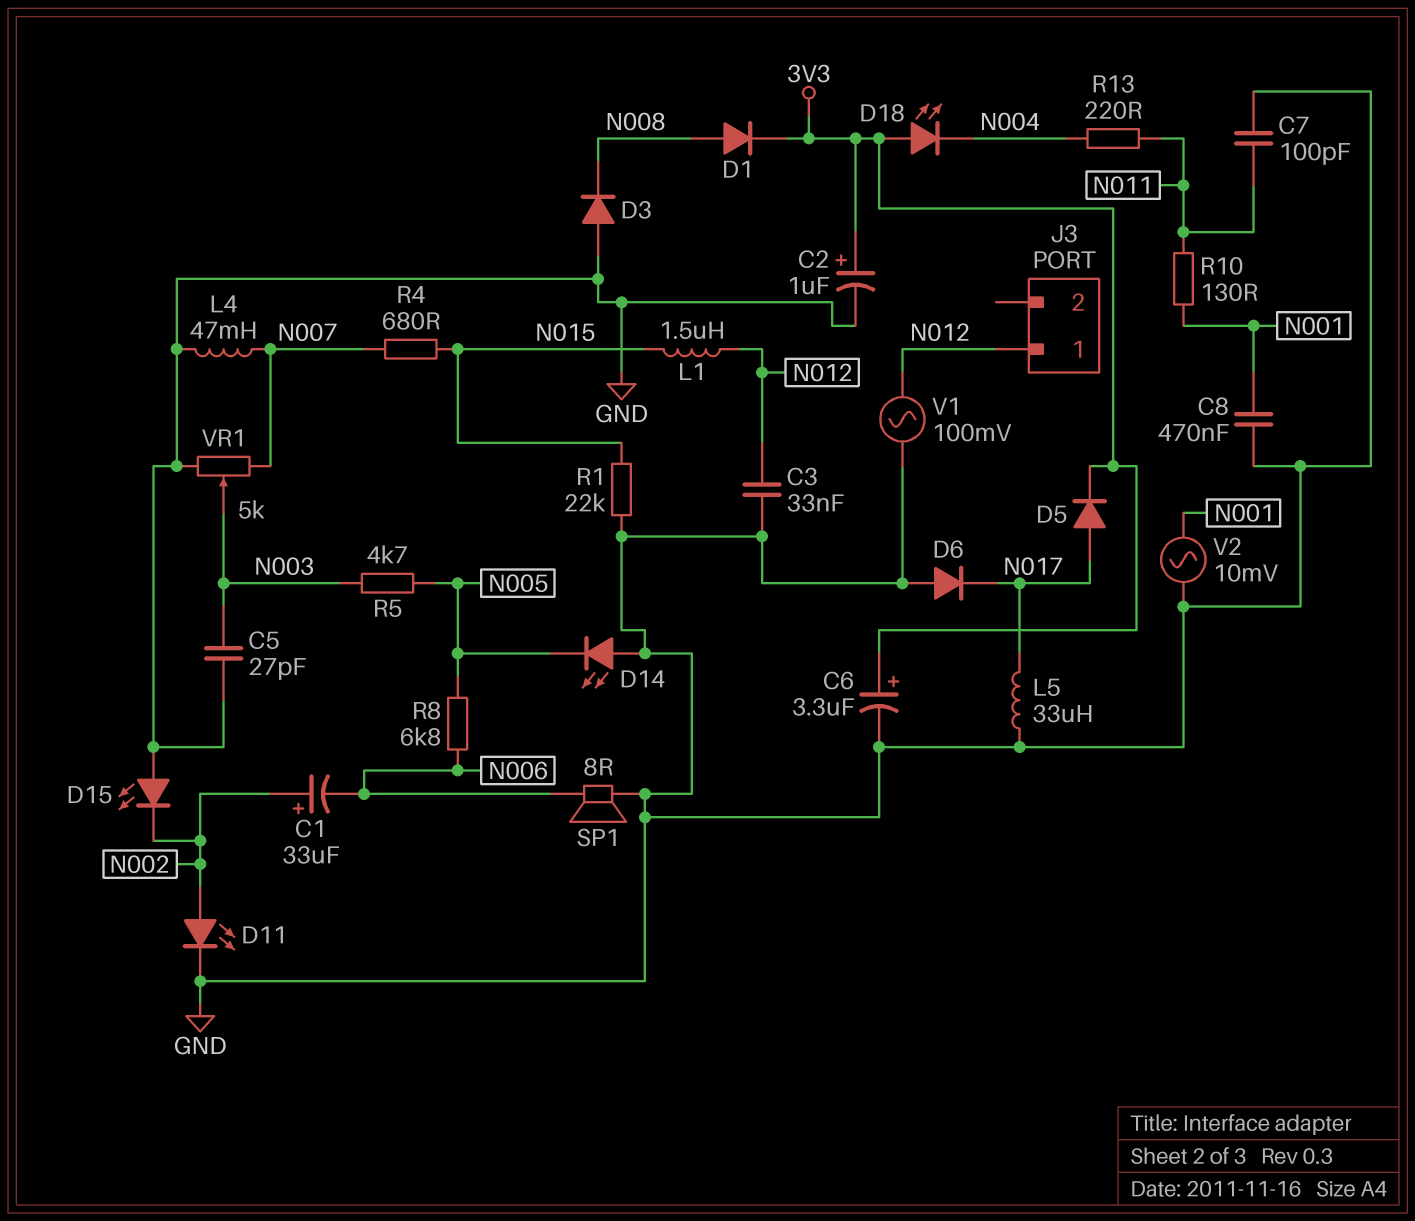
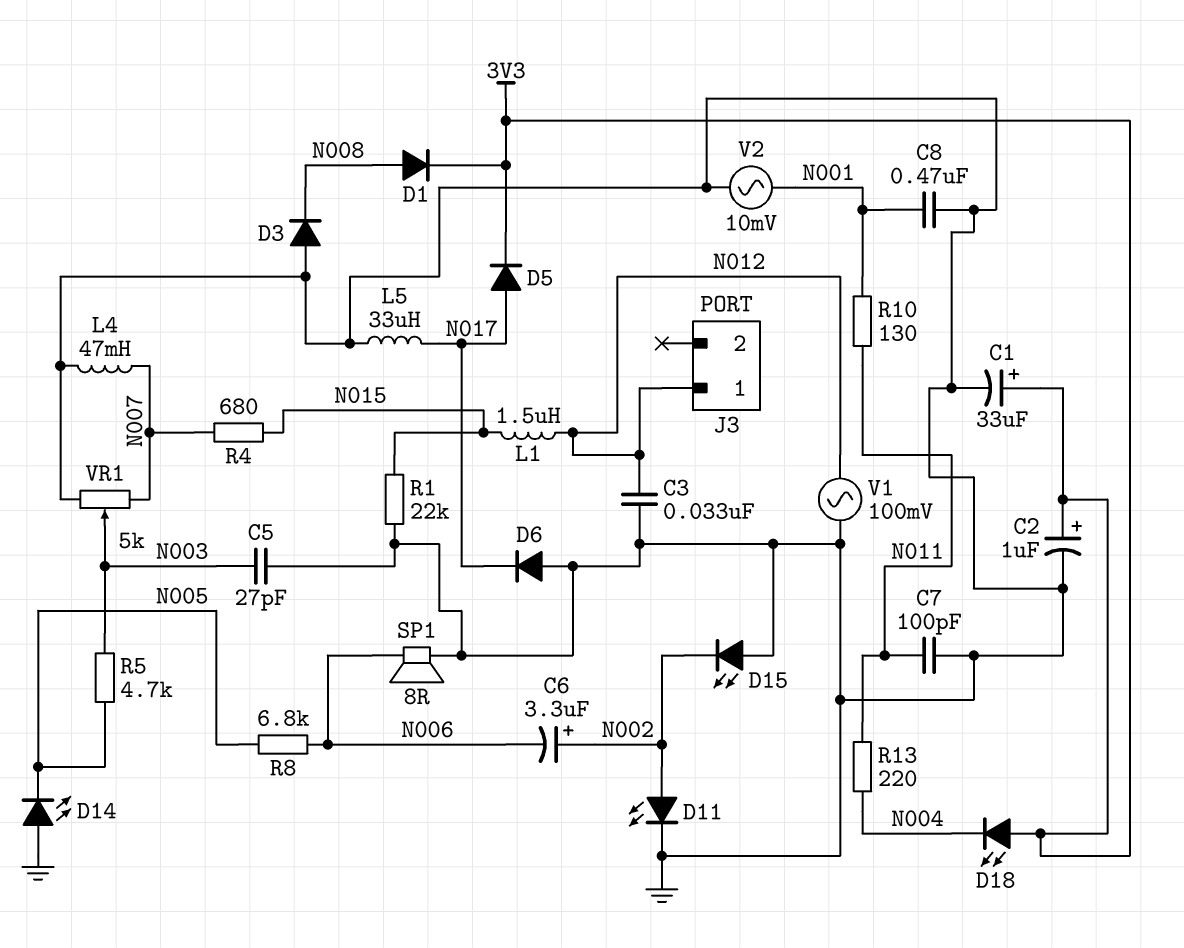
C1: 33uF (plus N002, minus N006) -> 33uF (plus 3V3, minus GND)
C6: 3.3uF (plus 3V3, minus GND) -> 3.3uF (plus N002, minus N006)

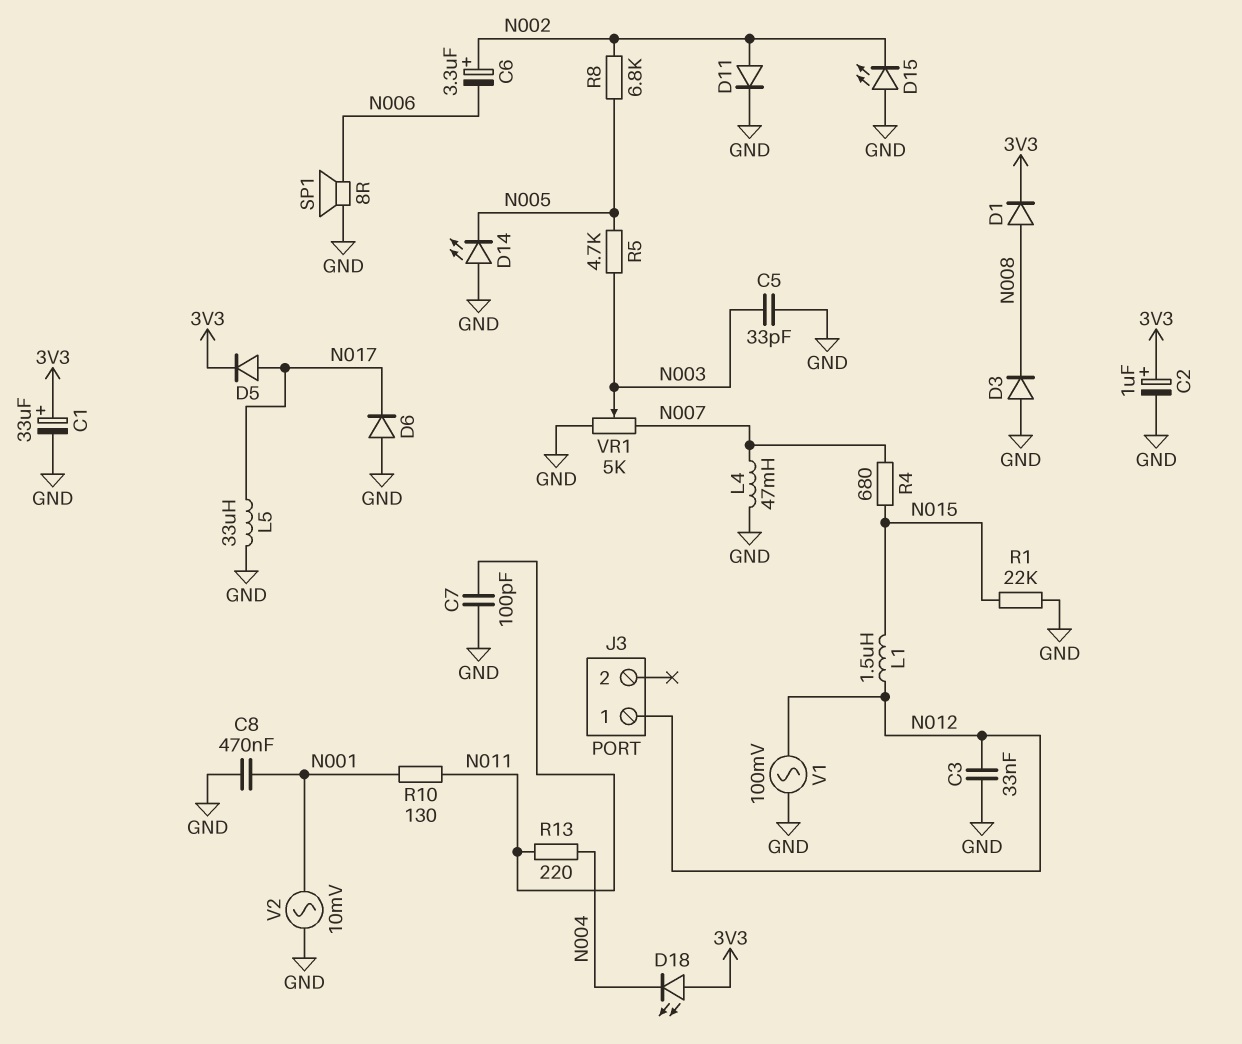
C5: 27pF (GND, N003) -> 33pF (GND, N003)
D11: LED (A N002, K GND) -> diode (A N002, K GND)
R8: 6.8k (N005, N006) -> 6.8k (N002, N005)

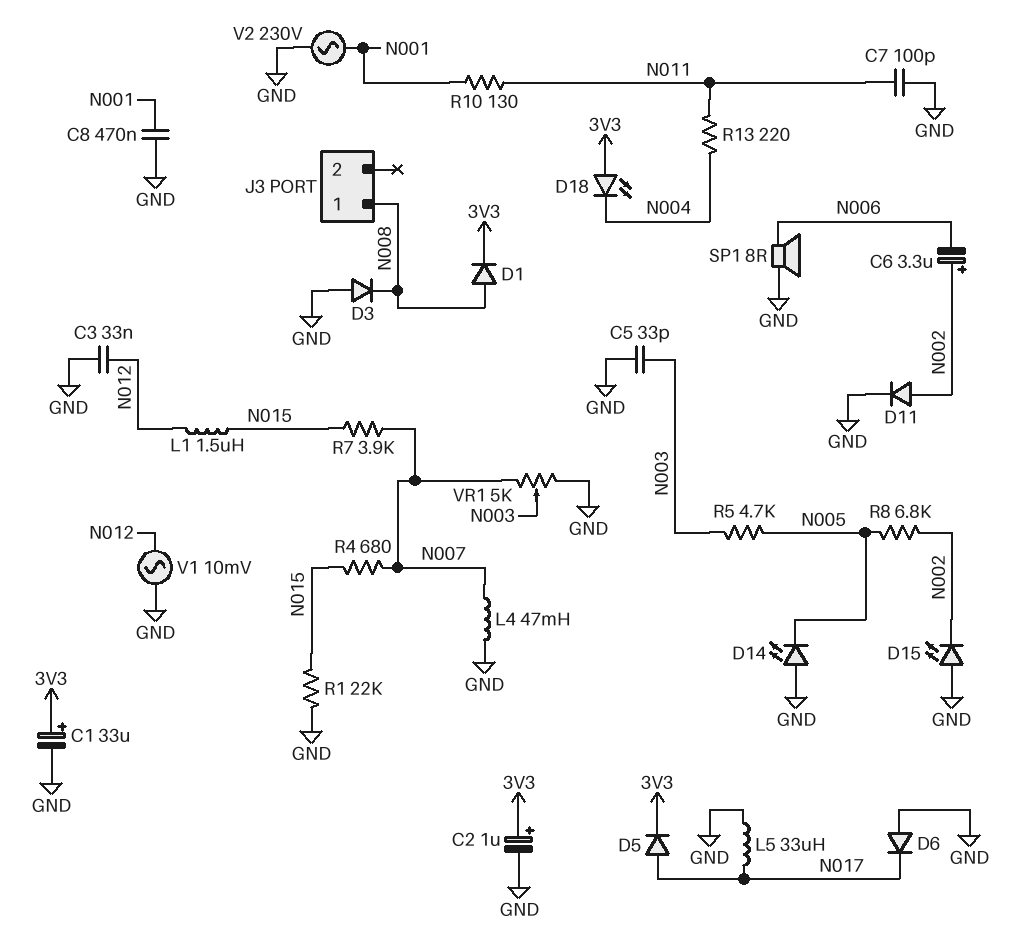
J3 pin 1: N012 -> N008
R7: none -> 3.9k (N007, N015)
V1: AC 100mV (GND, N012) -> AC 10mV (GND, N012)
V2: AC 10mV (GND, N001) -> AC 230V (GND, N001)

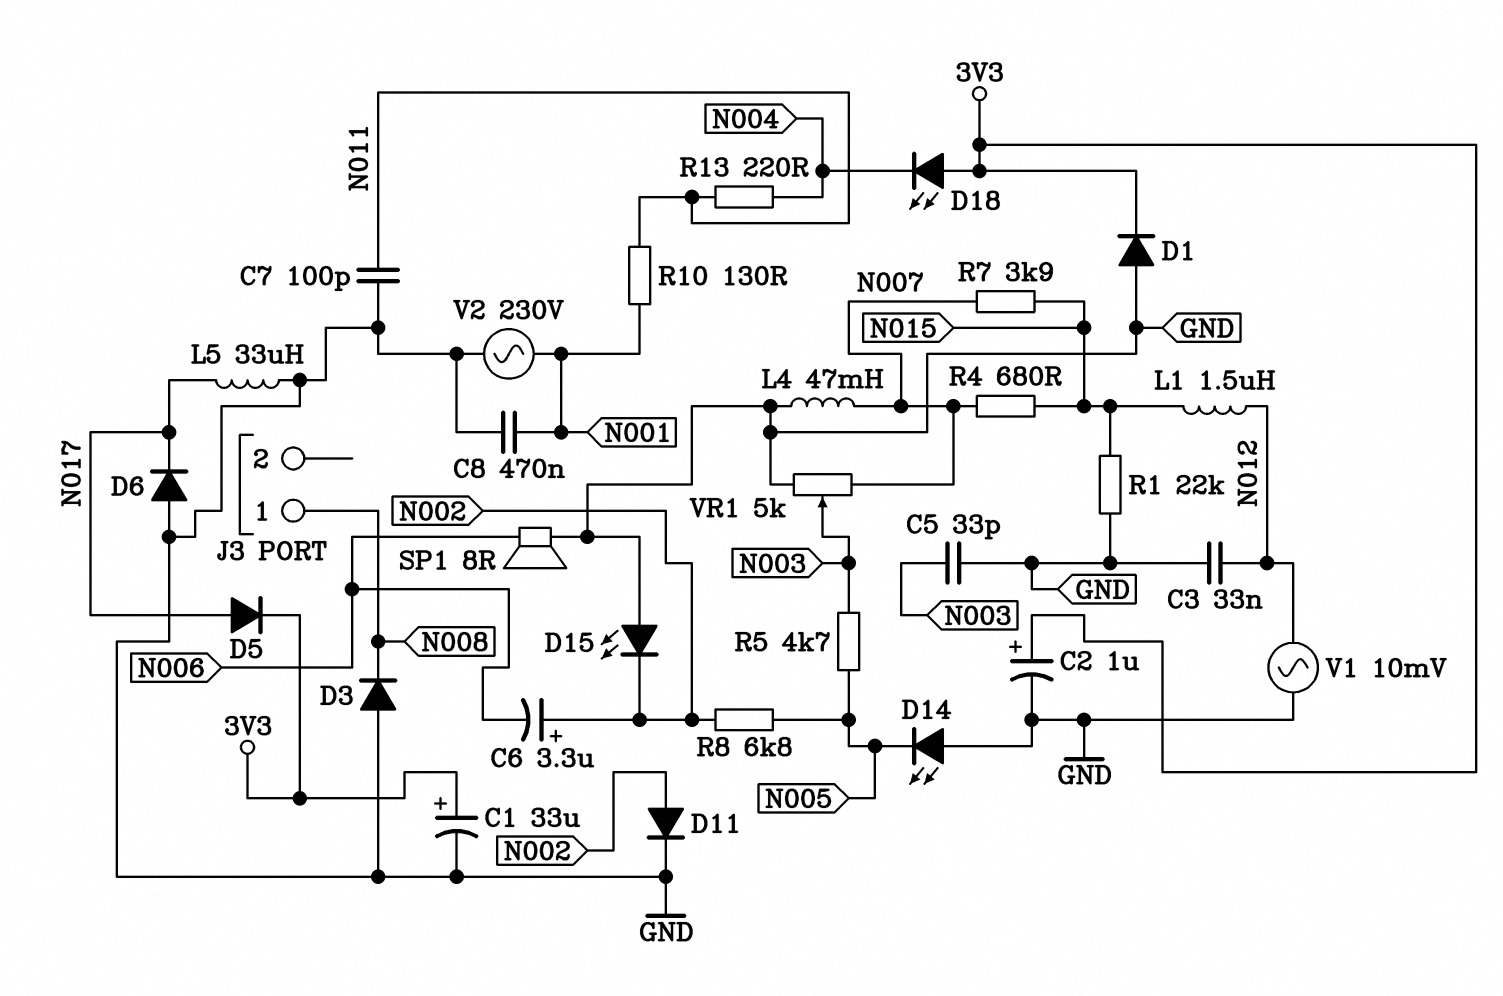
D1: diode (A N008, K 3V3) -> diode (A GND, K 3V3)

